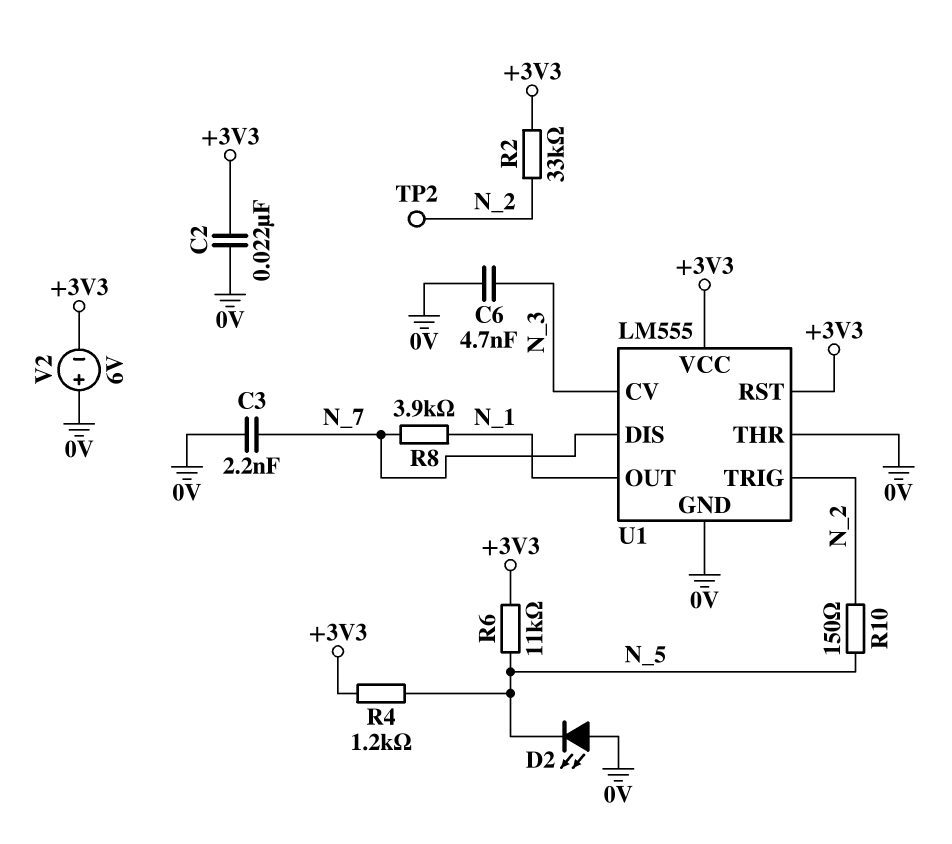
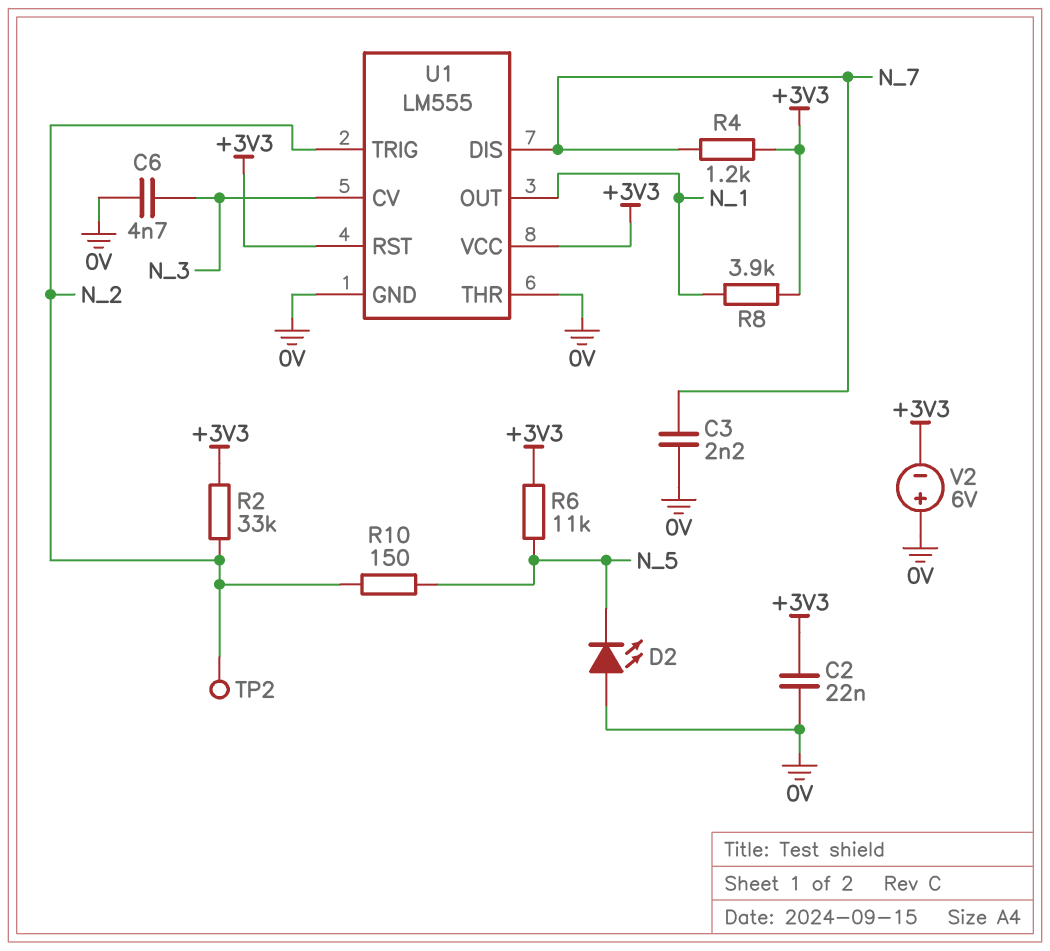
R4: 1.2k (+3V3, N_5) -> 1.2k (+3V3, N_7)
R8: 3.9k (N_1, N_7) -> 3.9k (+3V3, N_1)

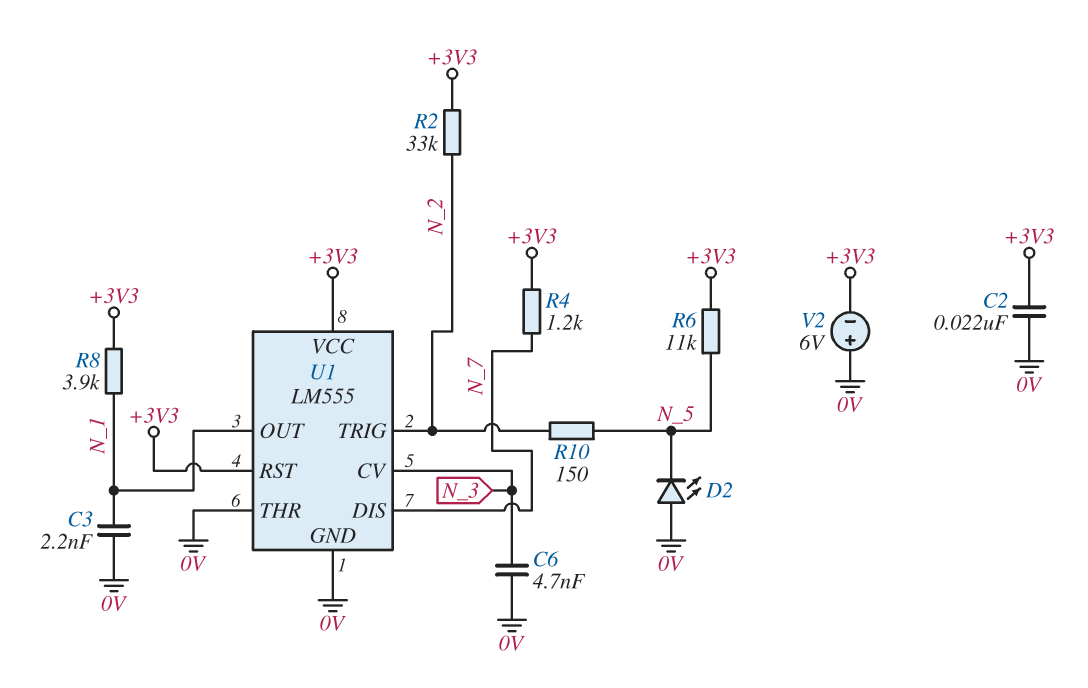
C3: 2.2nF (0V, N_7) -> 2.2nF (0V, N_1)
TP2: test point (N_2) -> none

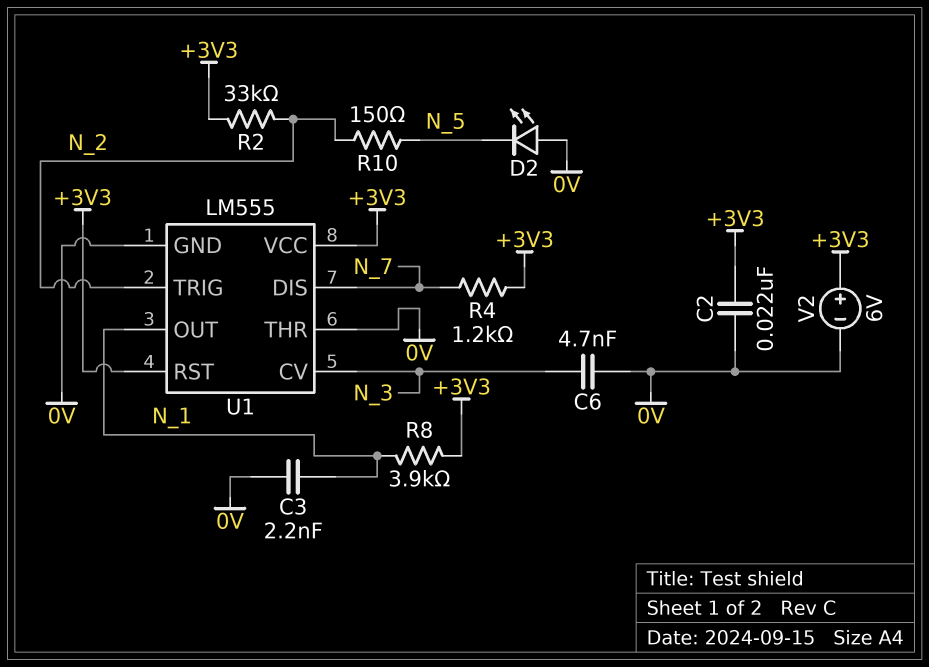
R6: 11k (+3V3, N_5) -> none
V2: 6V (plus 0V, minus +3V3) -> 6V (plus +3V3, minus 0V)

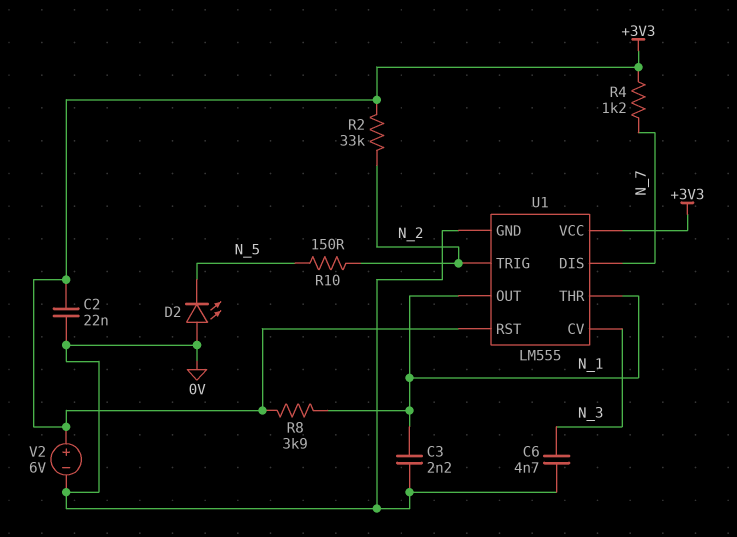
U1 pin THR: 0V -> N_1

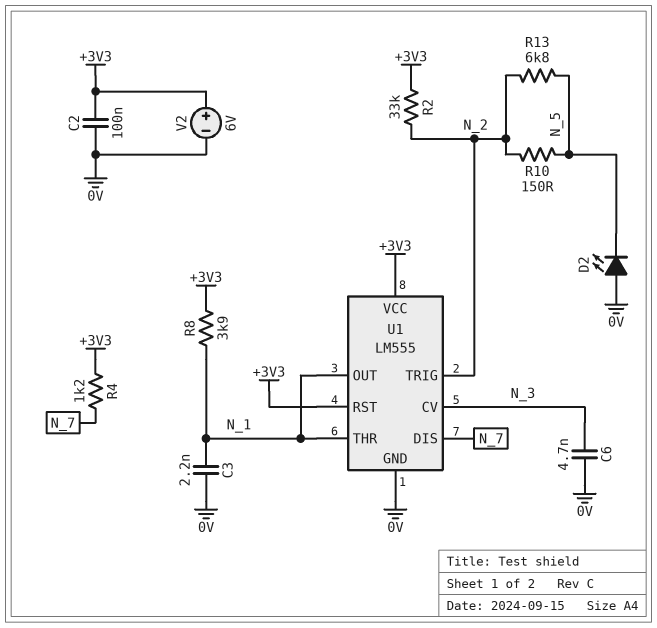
C2: 22nF (+3V3, 0V) -> 100nF (+3V3, 0V)
R13: none -> 6.8k (N_2, N_5)

